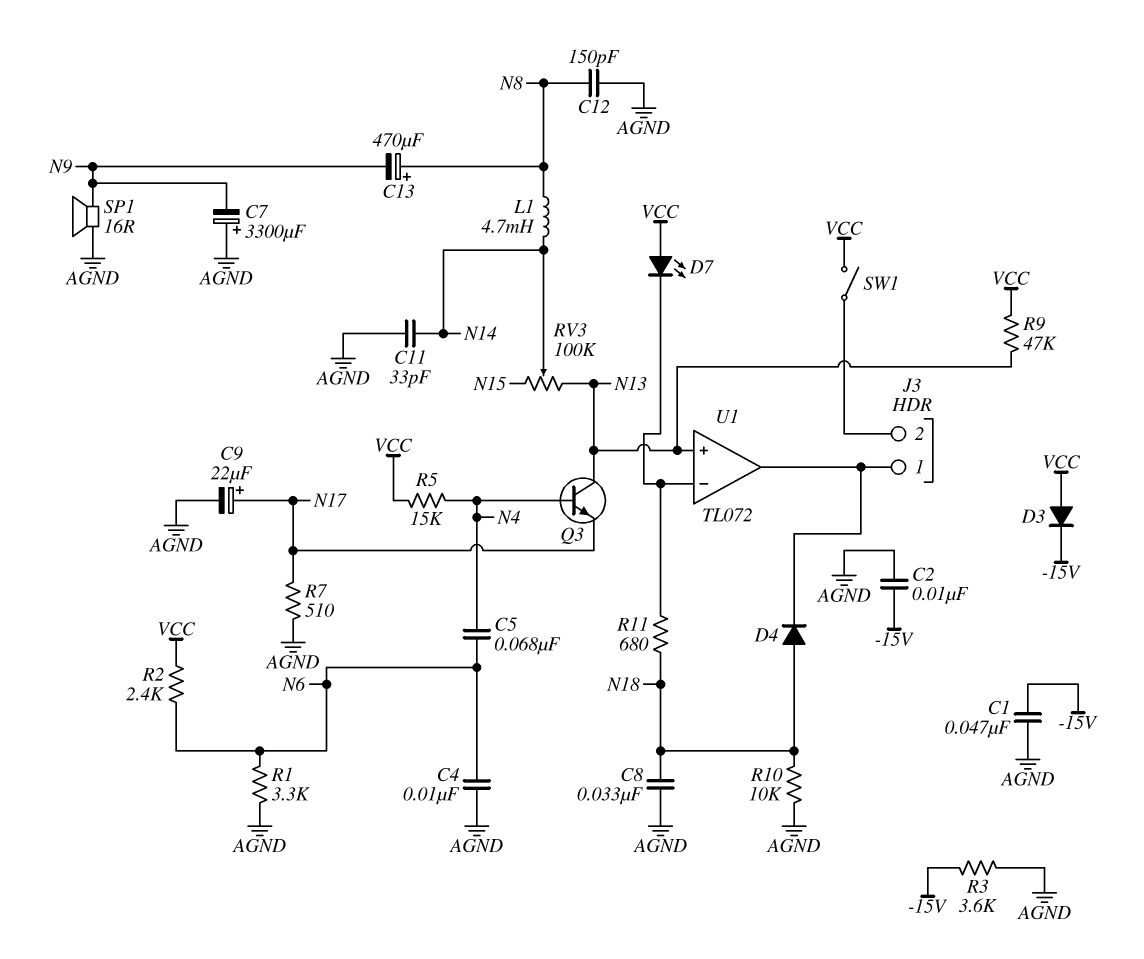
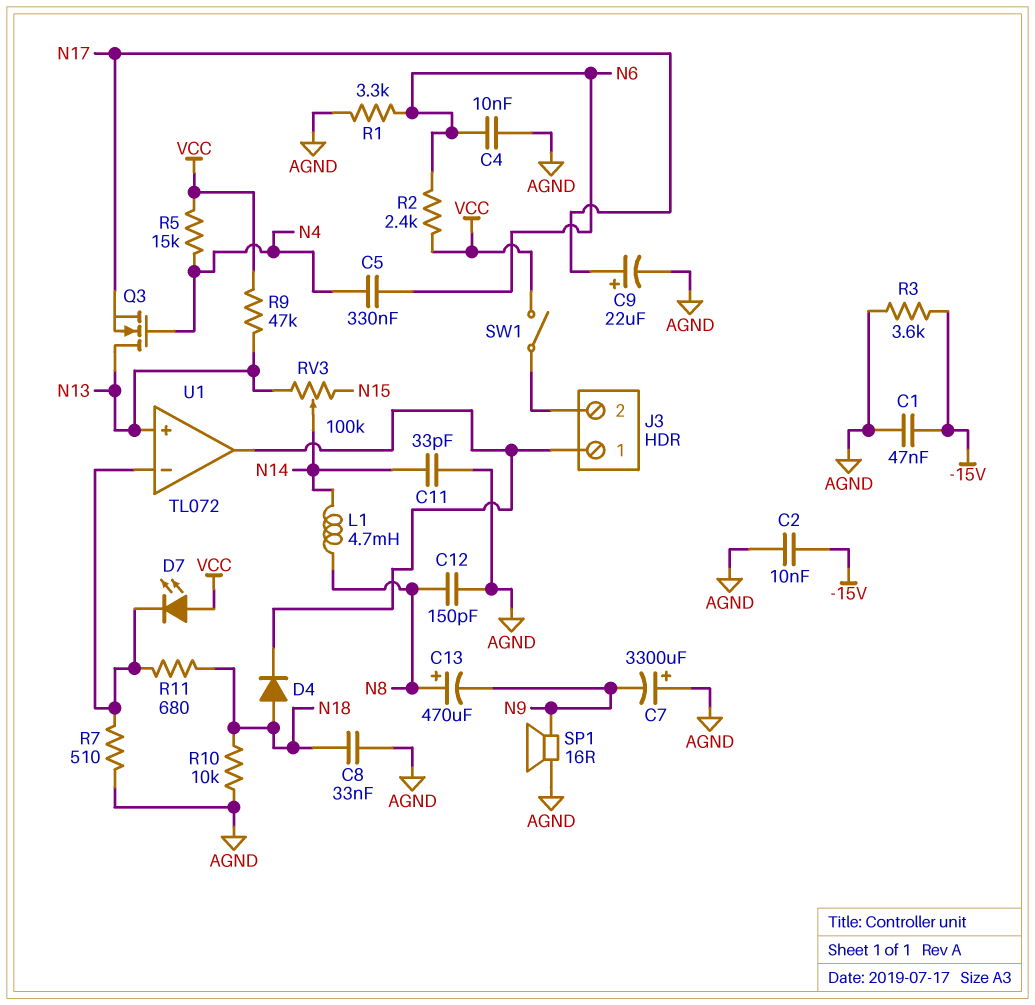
C5: 68nF (N4, N6) -> 330nF (N4, N6)
D3: diode (A VCC, K -15V) -> none
Q3: NPN (B N4, C N13, E N17) -> NMOS (G N4, D N13, S N17)
R7: 510 (AGND, N17) -> 510 (AGND, U1/in-)

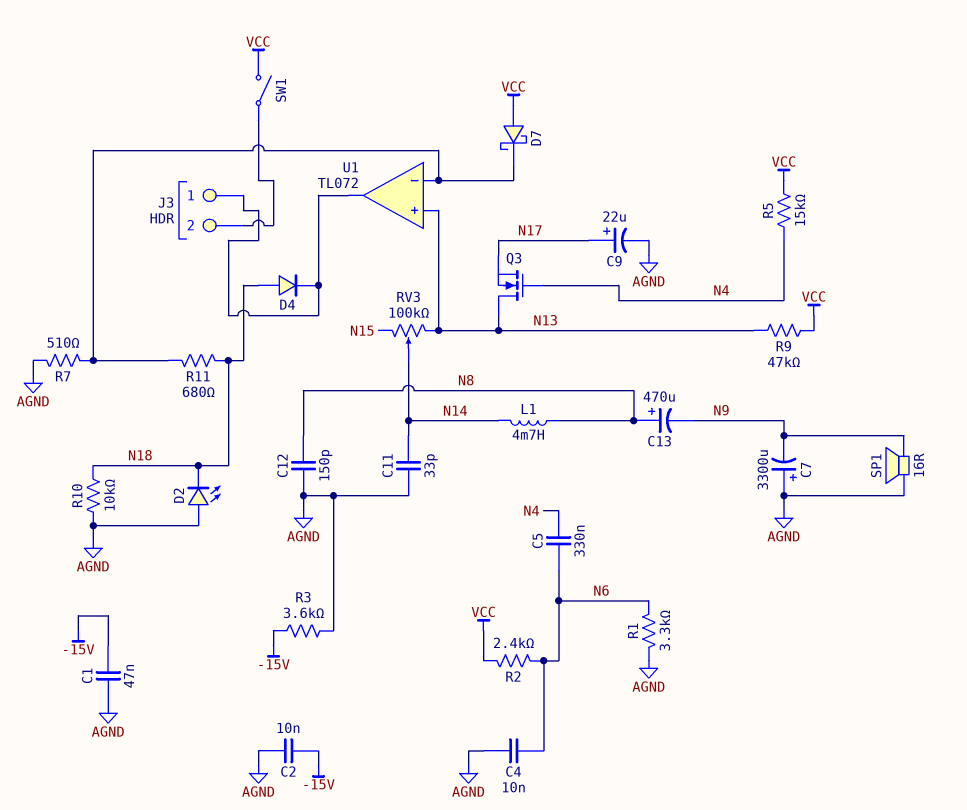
C8: 33nF (AGND, N18) -> none
D2: none -> LED (A AGND, K N18)
D7: LED (A VCC, K U1/in-) -> schottky (A VCC, K U1/in-)

